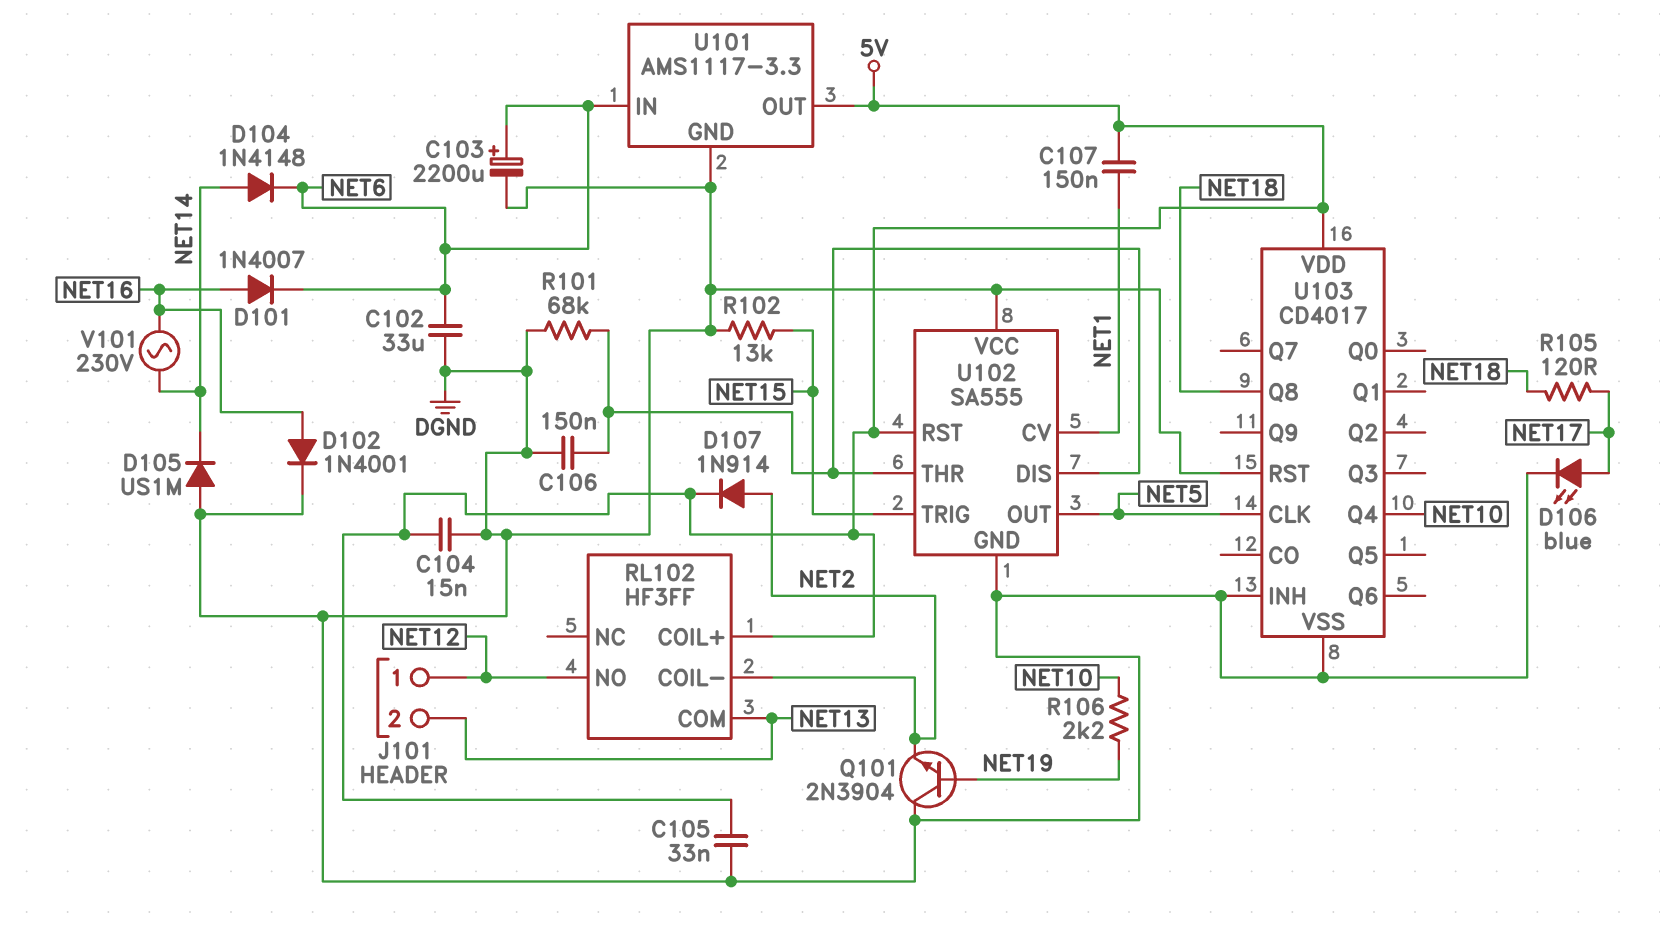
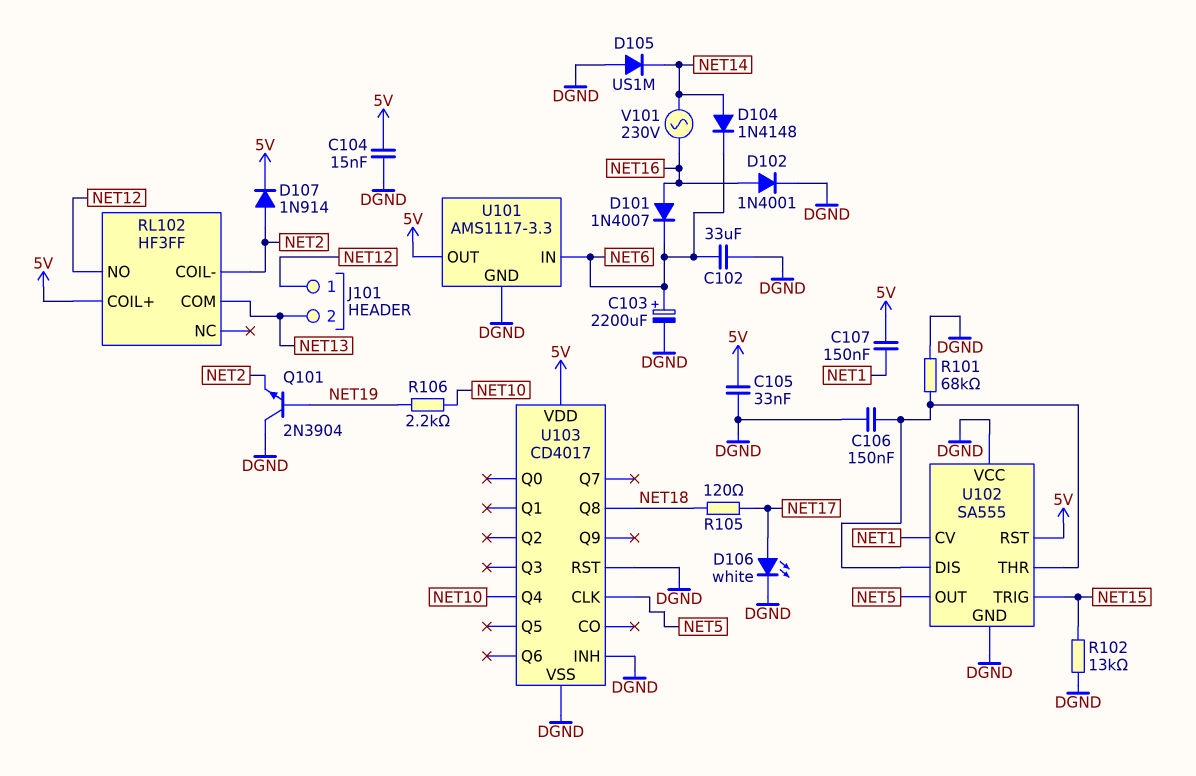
D106: LED blue (A NET17, K DGND) -> LED white (A NET17, K DGND)

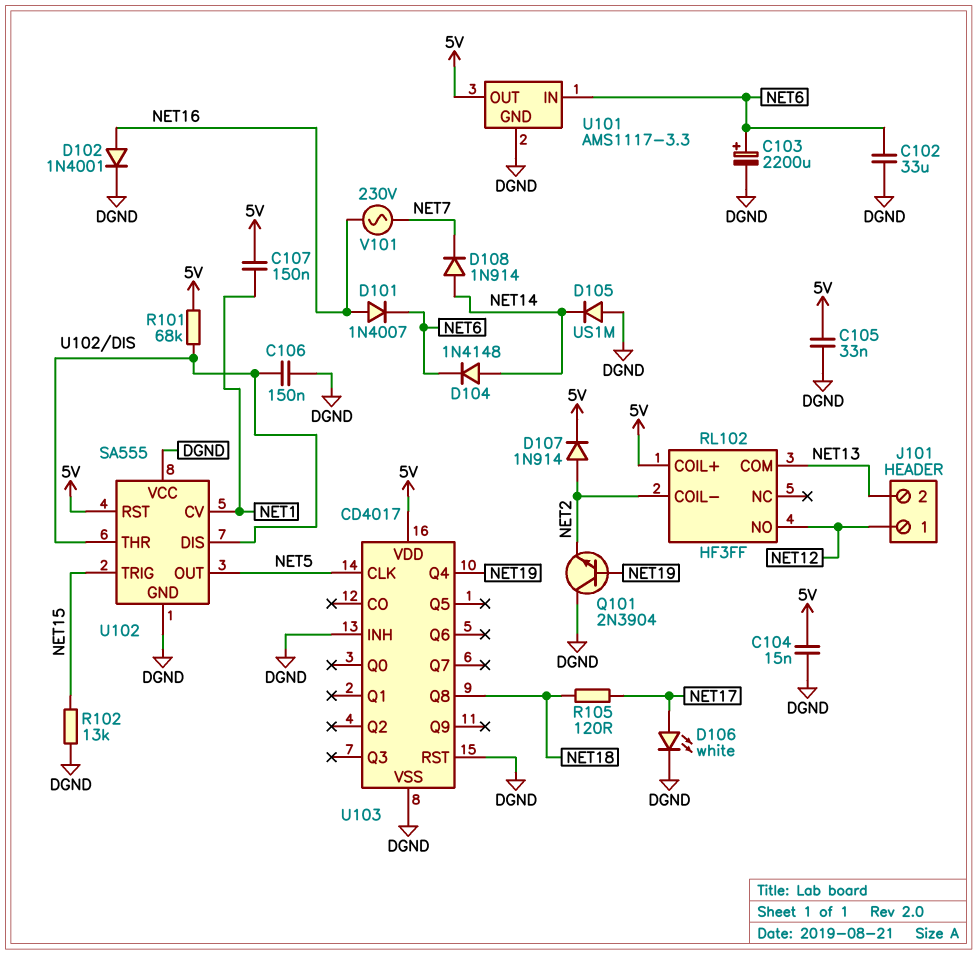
D108: none -> diode 1N914 (A NET14, K NET7)
R101: 68k (DGND, U102/DIS) -> 68k (5V, U102/DIS)
R106: 2.2k (NET10, NET19) -> none
U103 pin Q4: NET10 -> NET19
V101: AC 230V (NET14, NET16) -> AC 230V (NET7, NET16)

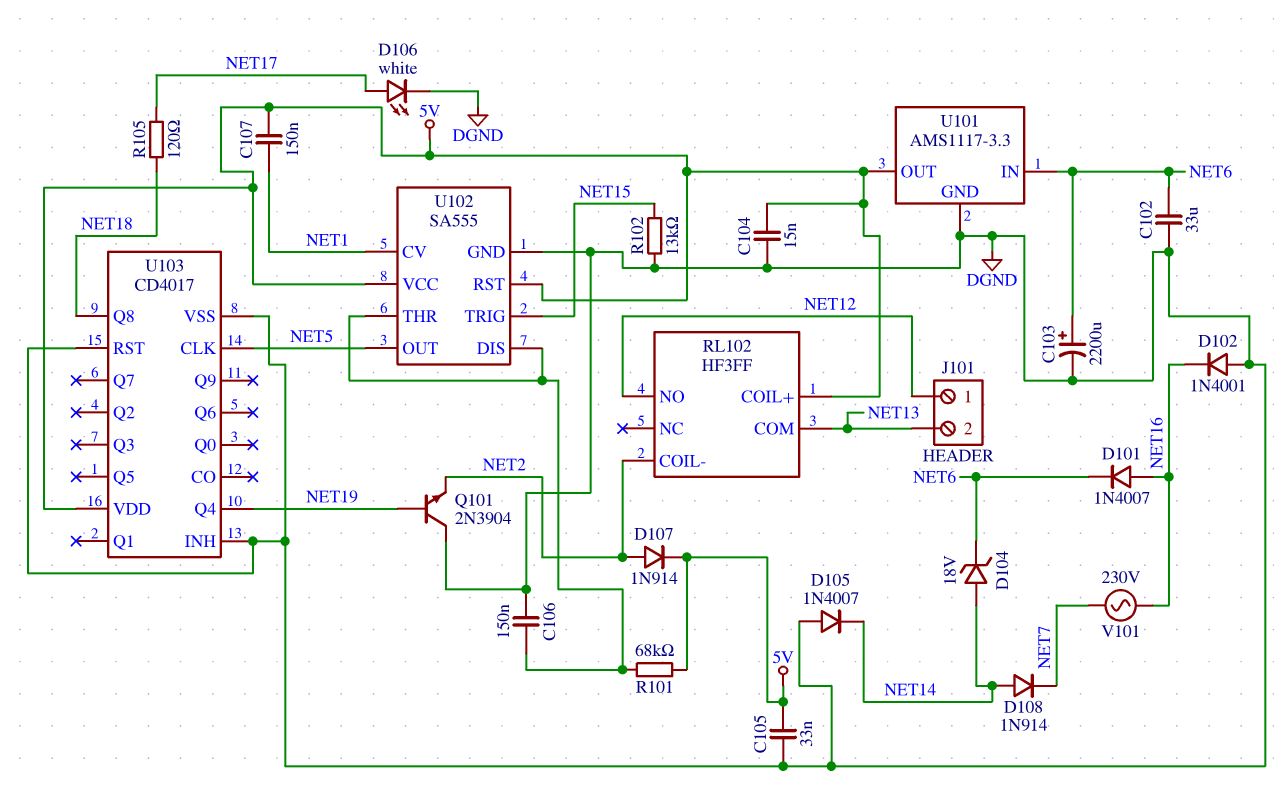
D102: diode 1N4001 (A NET16, K DGND) -> diode 1N4001 (A DGND, K NET16)
D104: diode 1N4148 (A NET14, K NET6) -> zener 18V (A NET14, K NET6)
D105: diode US1M (A DGND, K NET14) -> diode 1N4007 (A DGND, K NET14)
U102 pin VCC: DGND -> 5V

